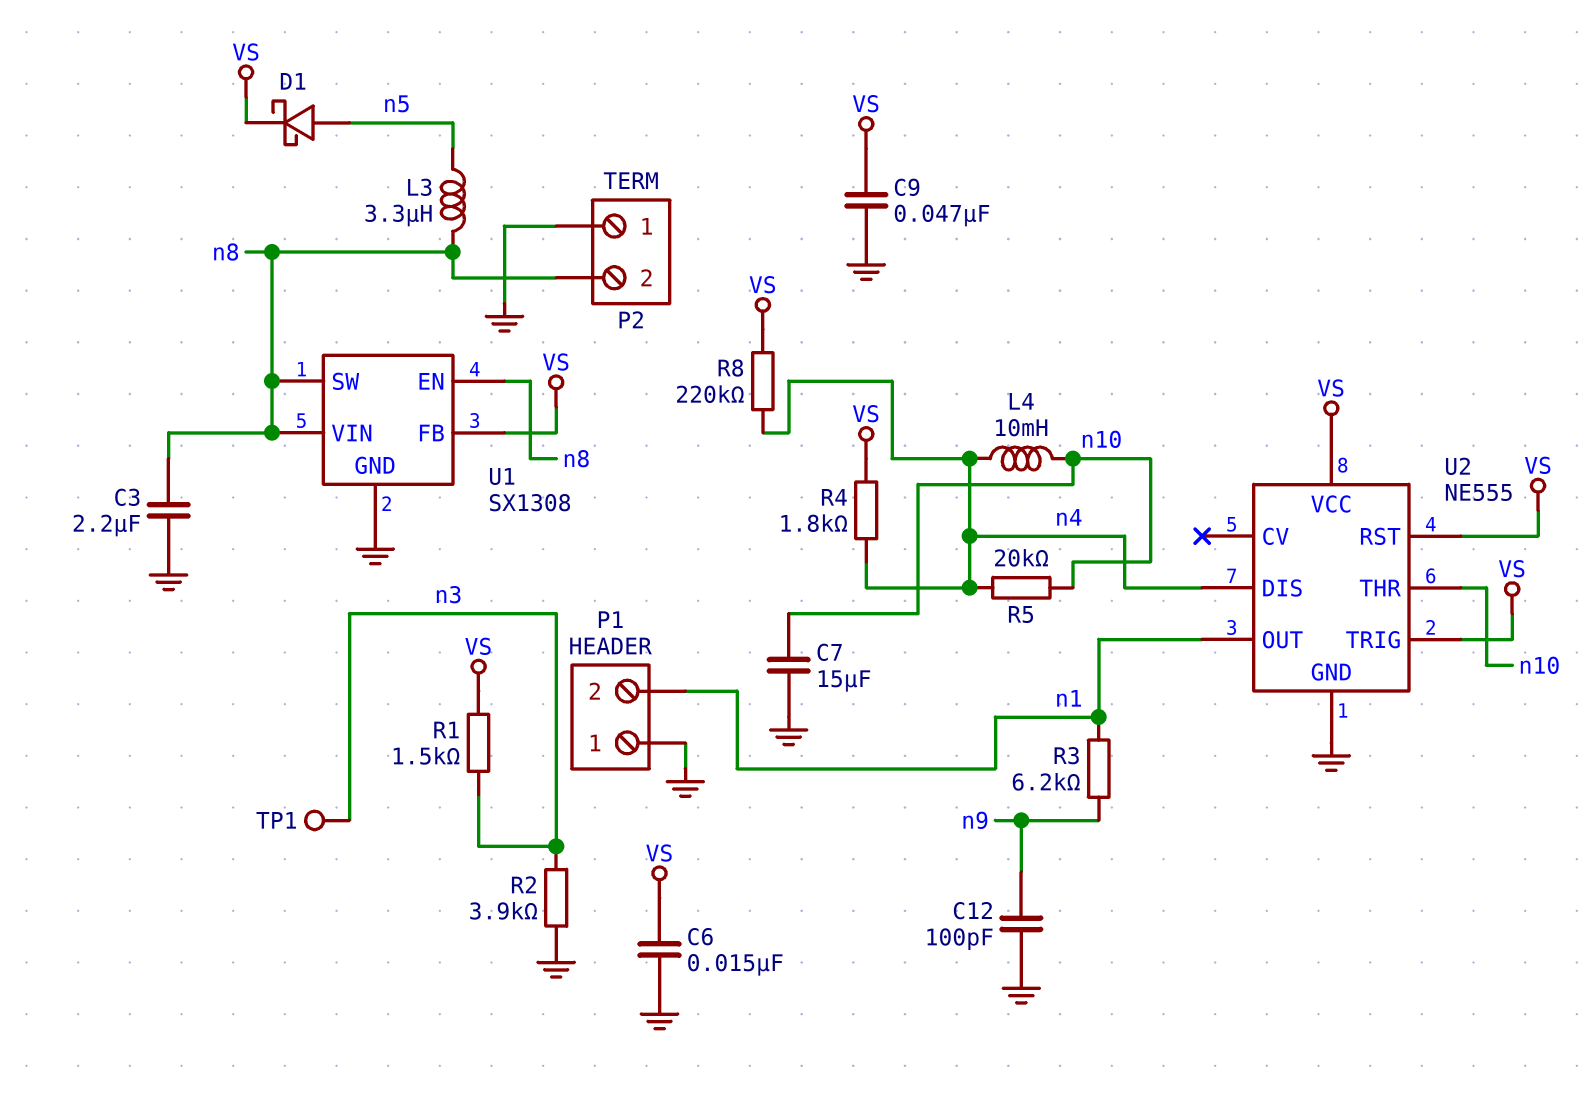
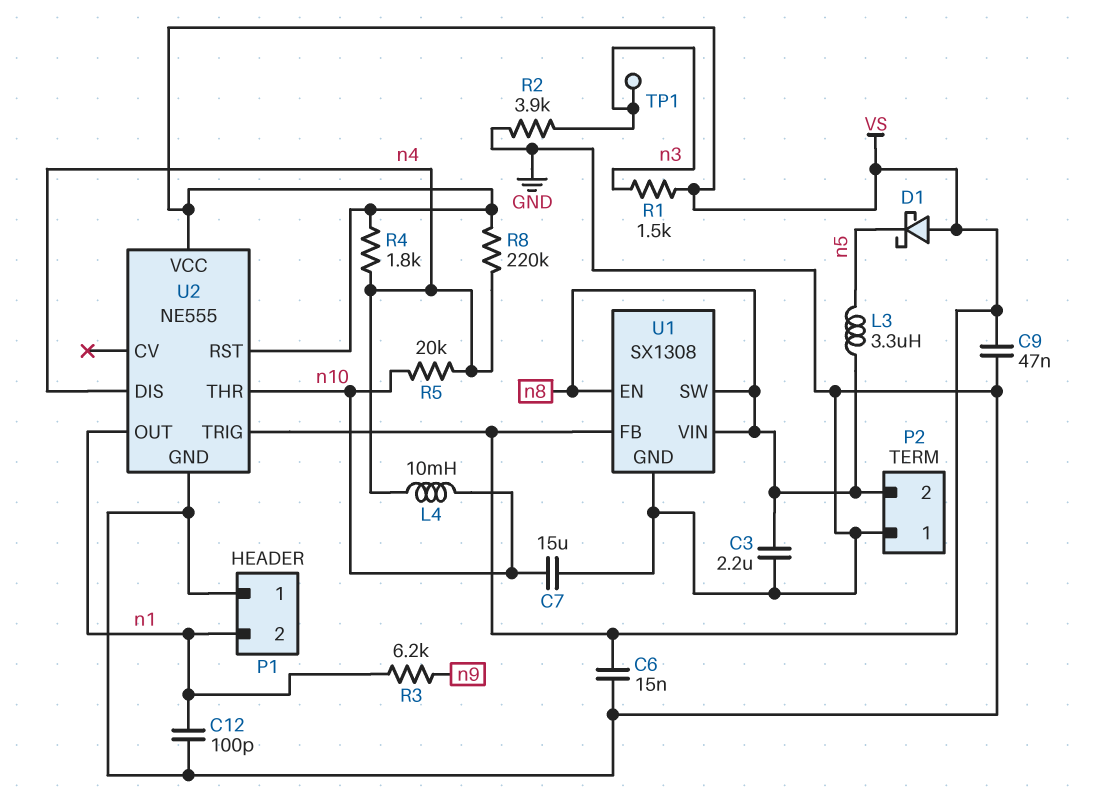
C12: 100pF (GND, n9) -> 100pF (GND, n1)
D1: schottky (A n5, K VS) -> schottky (A VS, K n5)

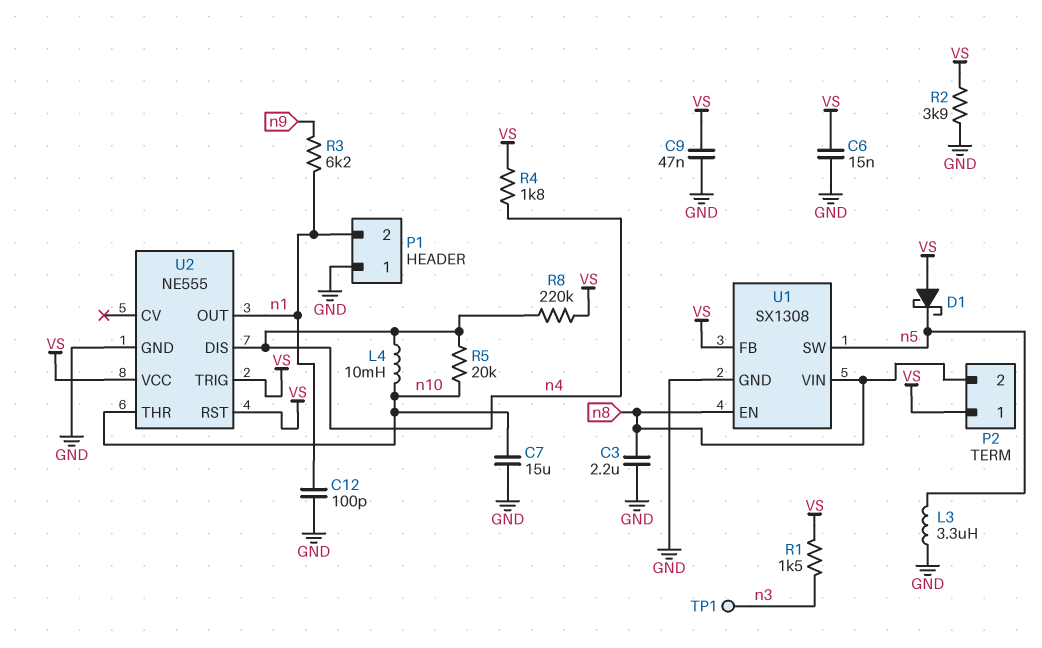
L3: 3.3uH (n5, n8) -> 3.3uH (GND, n5)
P2 pin 1: GND -> VS
R2: 3.9k (GND, n3) -> 3.9k (GND, VS)
U1 pin SW: n8 -> n5

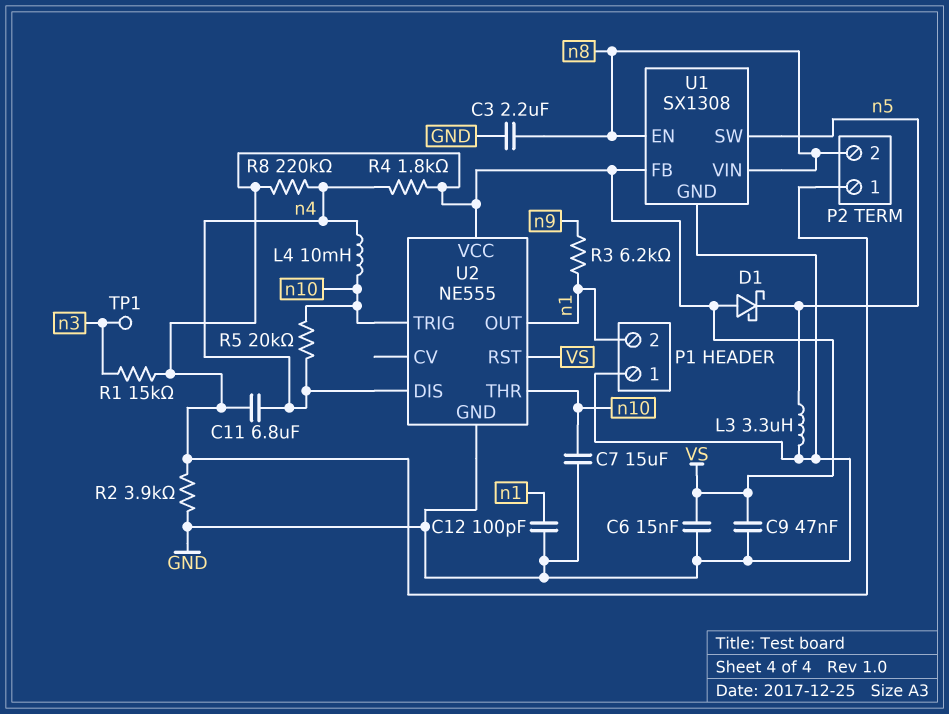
C11: none -> 6.8uF (VS, n4)
R1: 1.5k (VS, n3) -> 15k (VS, n3)
U2 pin TRIG: VS -> n10

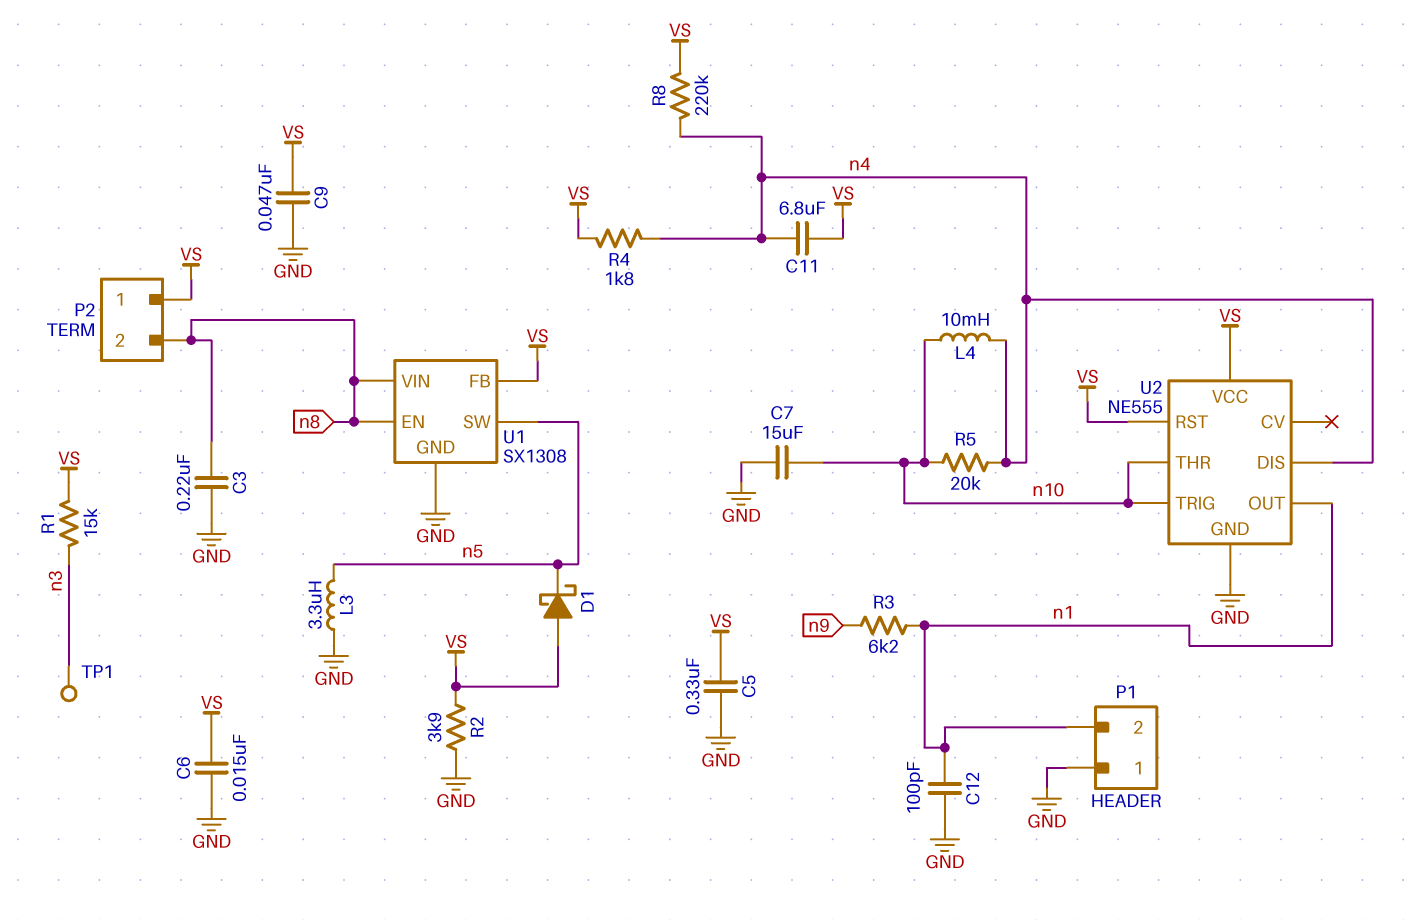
C3: 2.2uF (GND, n8) -> 220nF (GND, n8)
C5: none -> 330nF (GND, VS)

